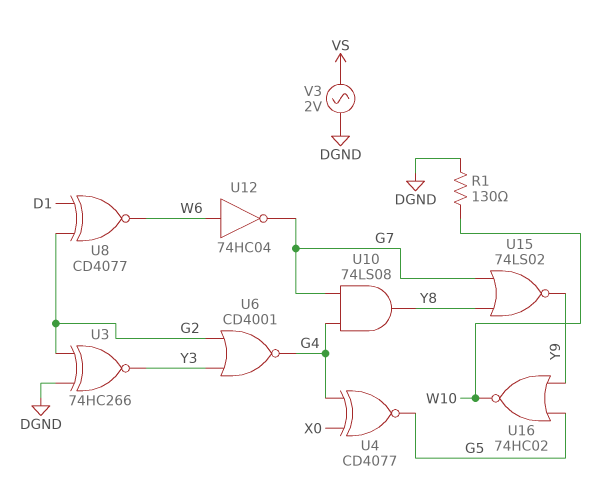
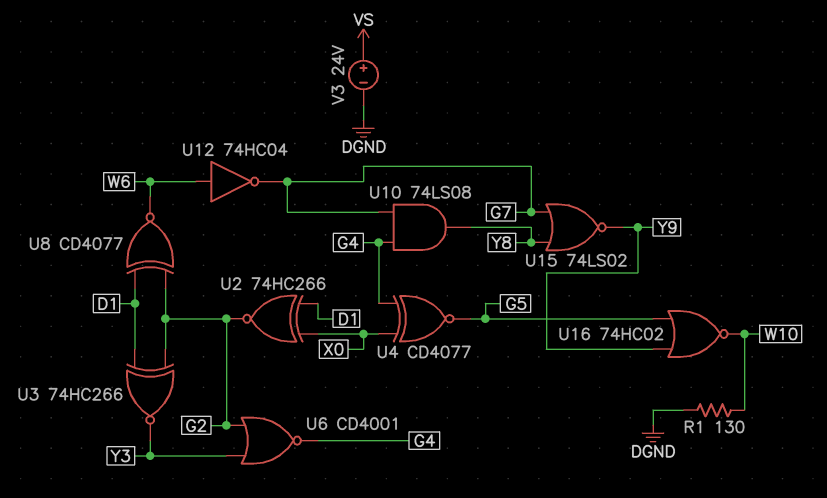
U2: none -> XNOR 74HC266 (in D1, in X0, out G2)
U3: XNOR 74HC266 (in DGND, in G2, out Y3) -> XNOR 74HC266 (in D1, in G2, out Y3)
V3: AC 2V (DGND, VS) -> 24V (plus VS, minus DGND)

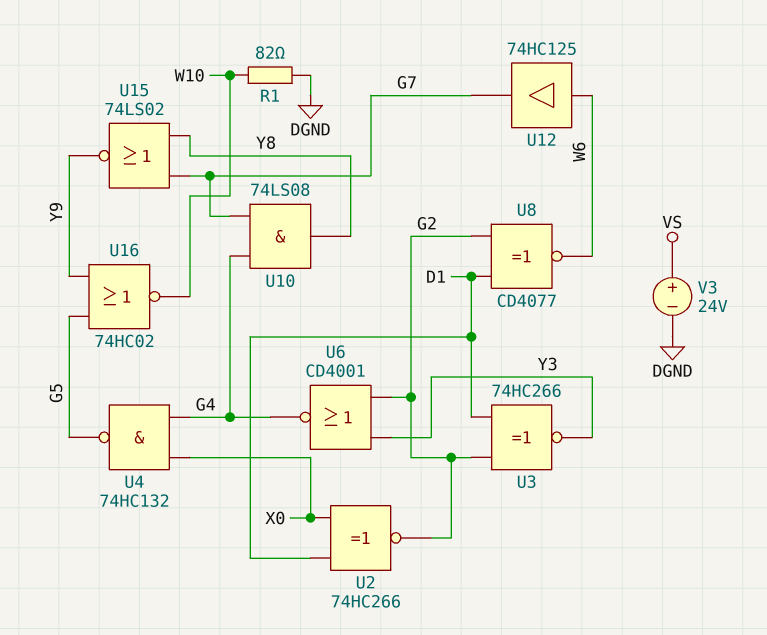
R1: 130 (DGND, W10) -> 82 (DGND, W10)
U4: XNOR CD4077 (in G4, in X0, out G5) -> NAND 74HC132 (in G4, in X0, out G5)
U12: NOT 74HC04 (in W6, out G7) -> buffer 74HC125 (in W6, out G7)

